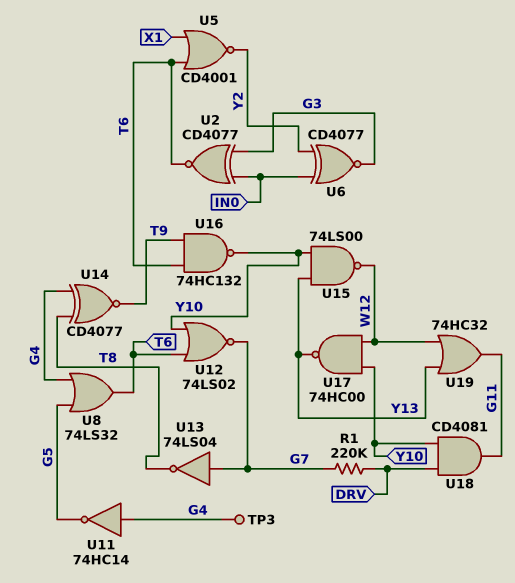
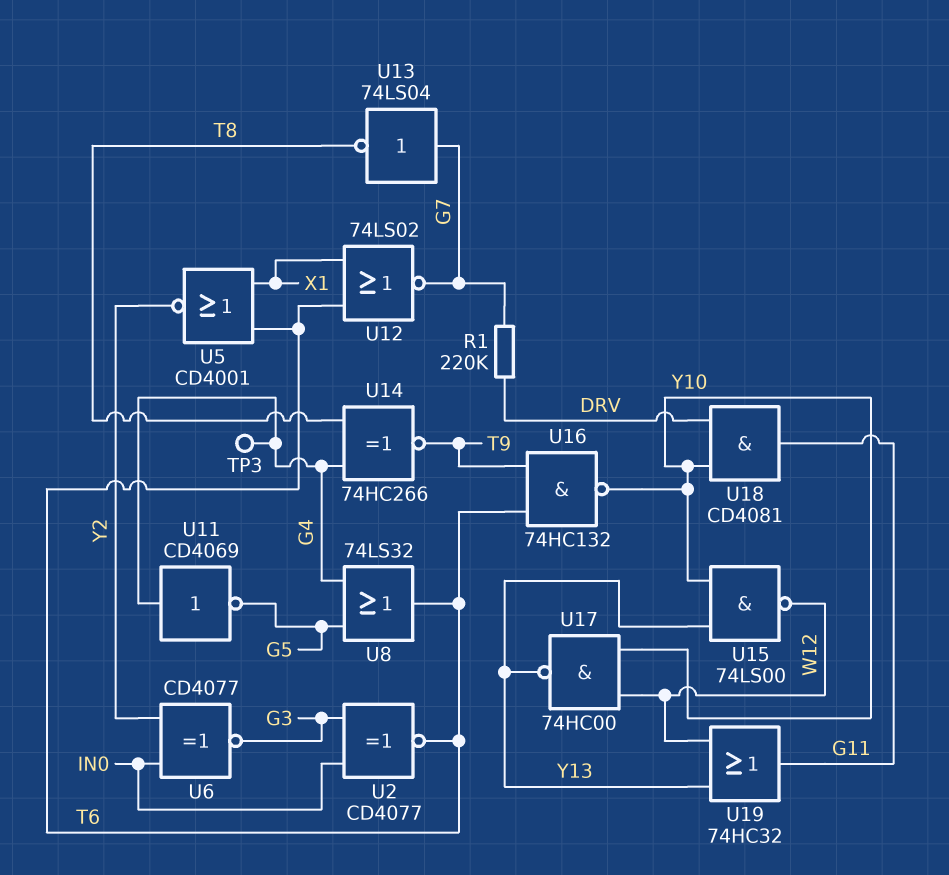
U11: NOT 74HC14 (in G4, out G5) -> NOT CD4069 (in G4, out G5)
U12: NOR 74LS02 (in T6, in Y10, out G7) -> NOR 74LS02 (in T6, in X1, out G7)
U14: XNOR CD4077 (in G4, in T8, out T9) -> XNOR 74HC266 (in G4, in T8, out T9)

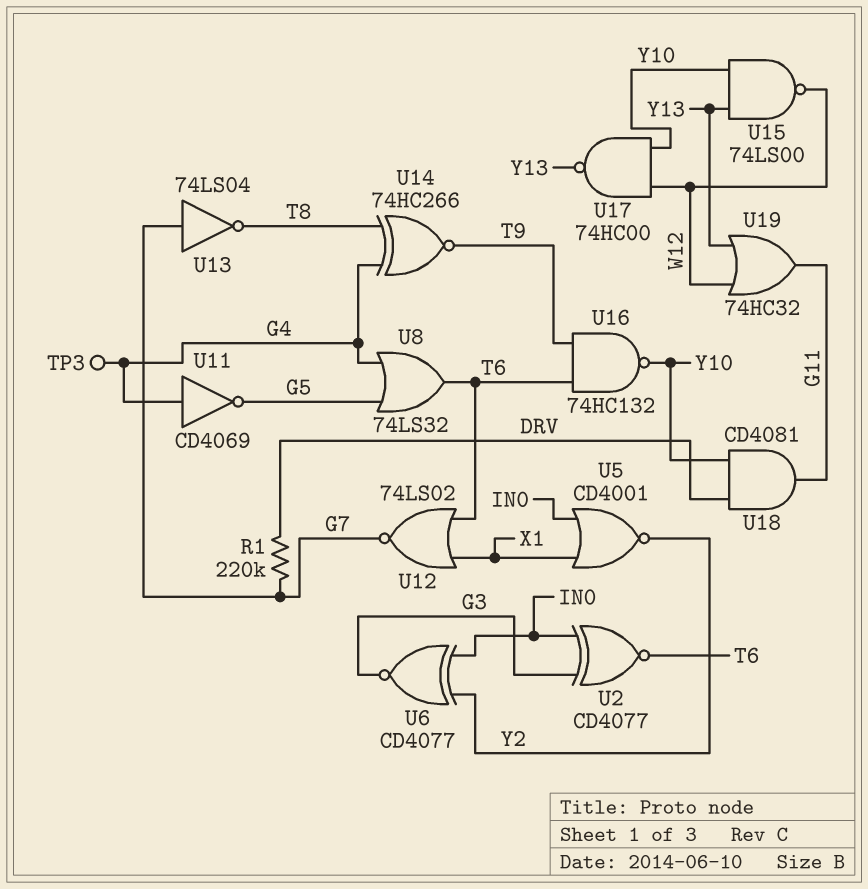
U5: NOR CD4001 (in T6, in X1, out Y2) -> NOR CD4001 (in IN0, in X1, out Y2)

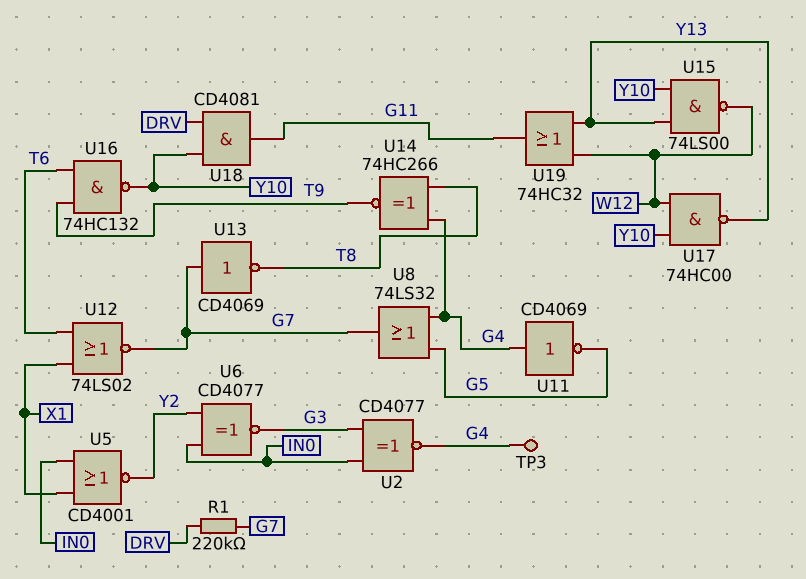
U2: XNOR CD4077 (in G3, in IN0, out T6) -> XNOR CD4077 (in G3, in IN0, out G4)
U8: OR 74LS32 (in G4, in G5, out T6) -> OR 74LS32 (in G4, in G5, out G7)
U13: NOT 74LS04 (in G7, out T8) -> NOT CD4069 (in G7, out T8)

